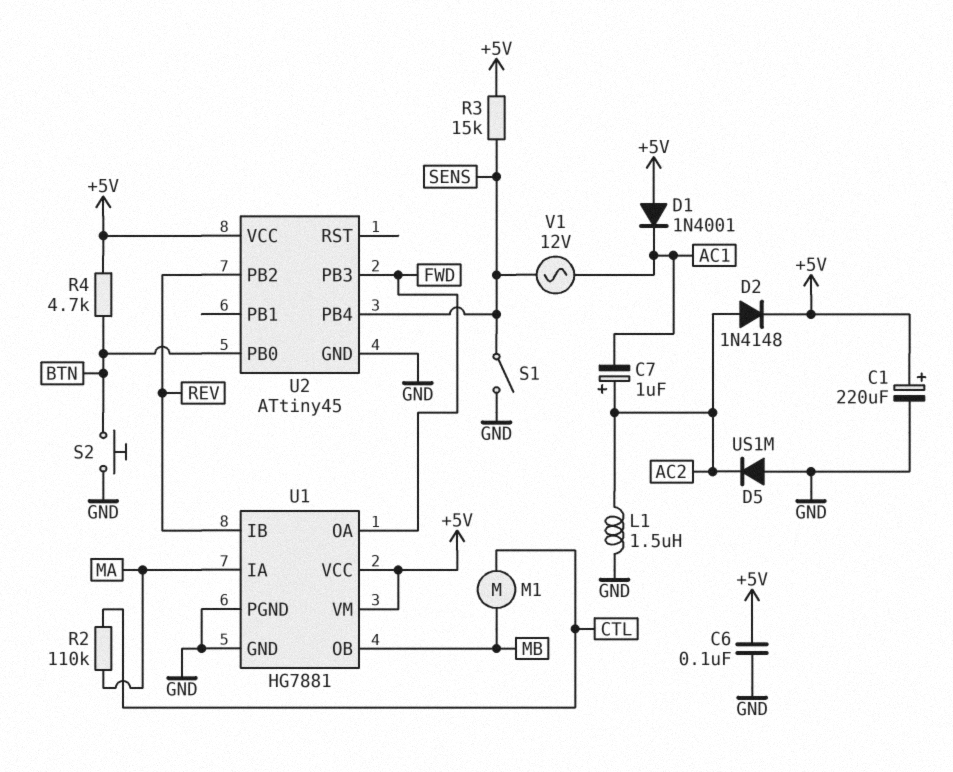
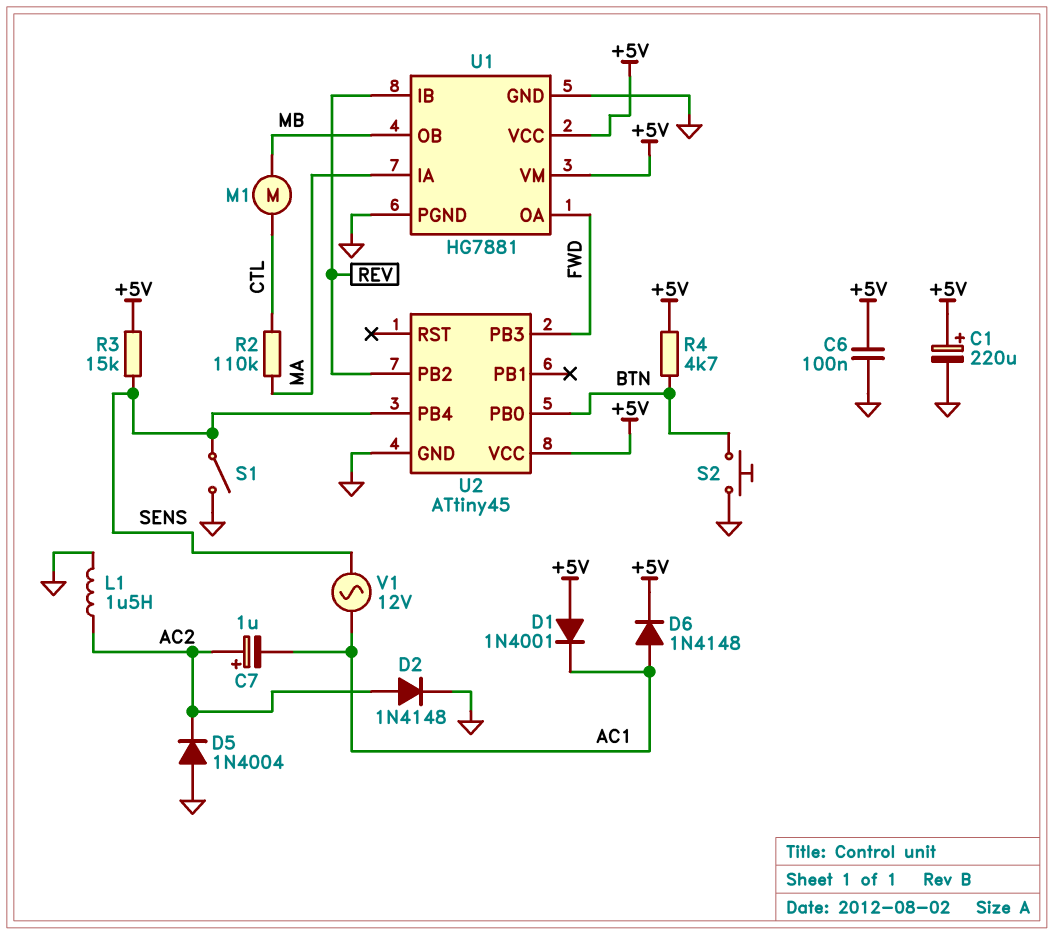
D2: diode 1N4148 (A AC2, K +5V) -> diode 1N4148 (A AC2, K GND)
D5: diode US1M (A GND, K AC2) -> diode 1N4004 (A GND, K AC2)
D6: none -> diode 1N4148 (A AC1, K +5V)

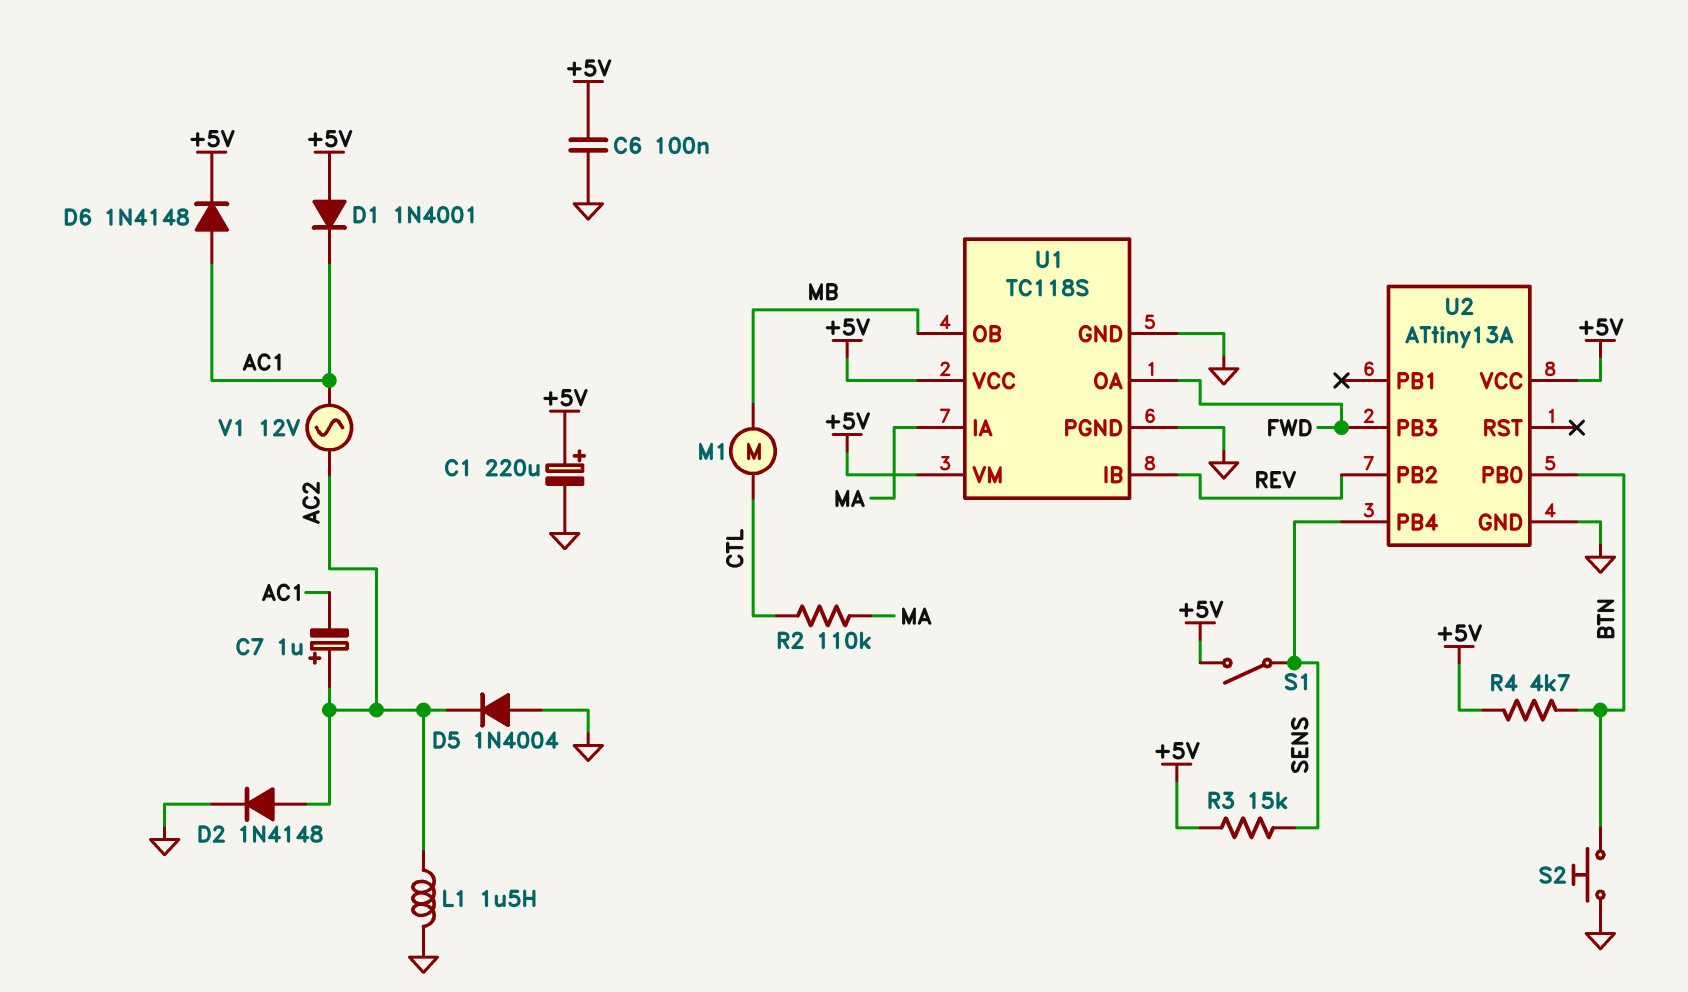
S1: switch (GND, SENS) -> switch (+5V, SENS)
U1: HG7881 -> TC118S
U2: ATtiny45 -> ATtiny13A
V1: AC 12V (AC1, SENS) -> AC 12V (AC1, AC2)

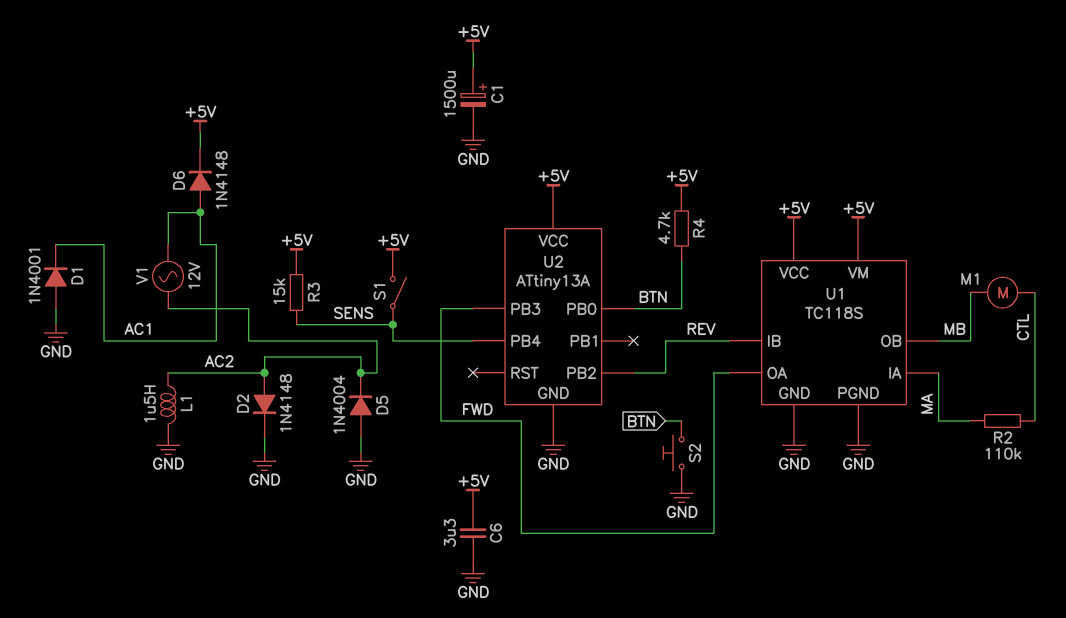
C1: 220uF (plus +5V, minus GND) -> 1500uF (plus +5V, minus GND)
C6: 100nF (+5V, GND) -> 3.3uF (+5V, GND)
C7: 1uF (plus AC2, minus AC1) -> none
D1: diode 1N4001 (A +5V, K AC1) -> diode 1N4001 (A GND, K AC1)

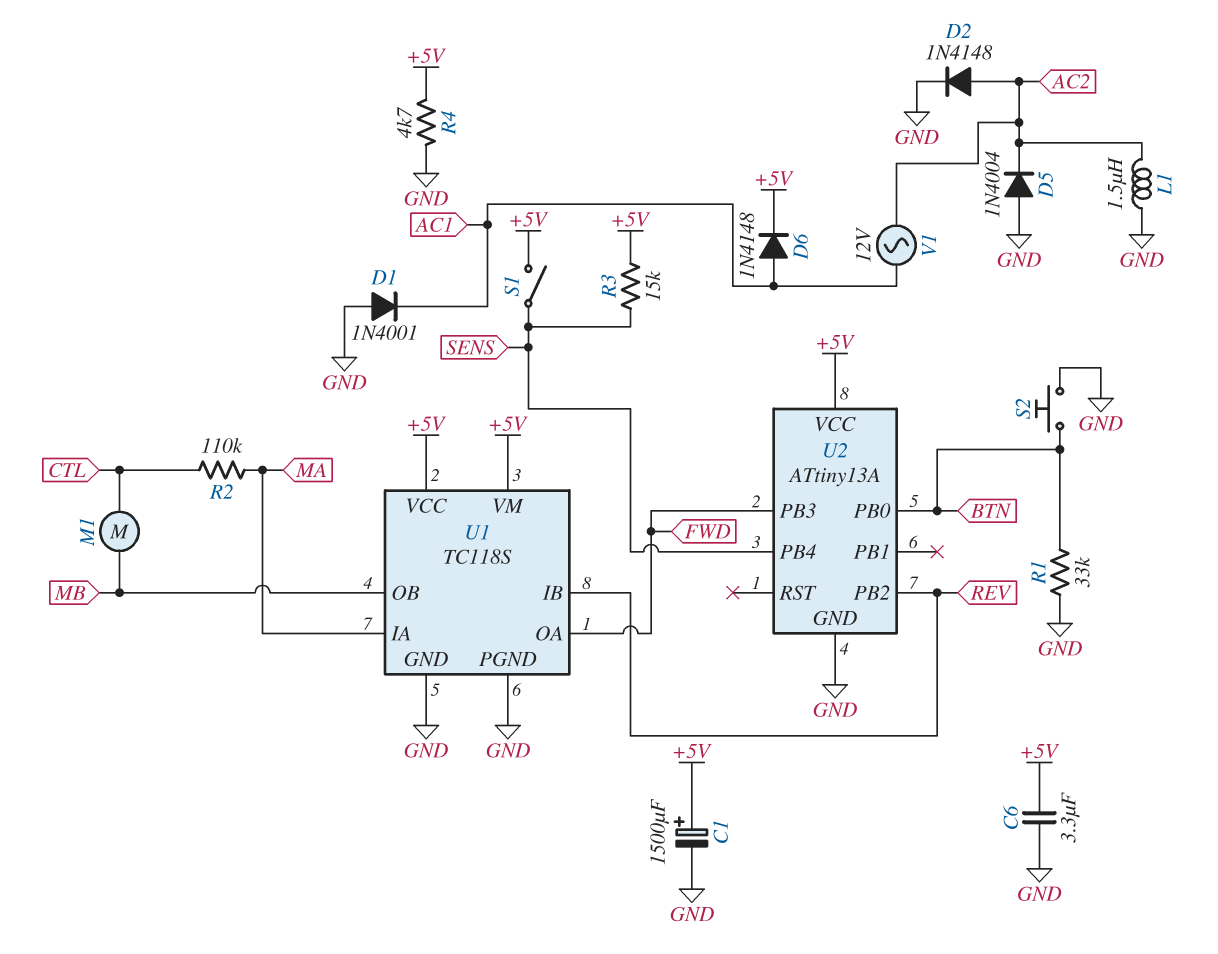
R1: none -> 33k (BTN, GND)
R4: 4.7k (+5V, BTN) -> 4.7k (+5V, GND)

